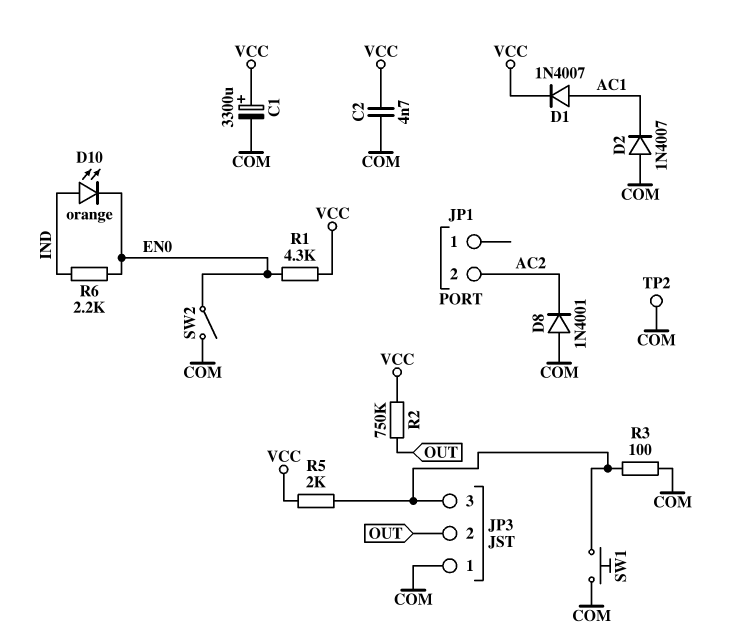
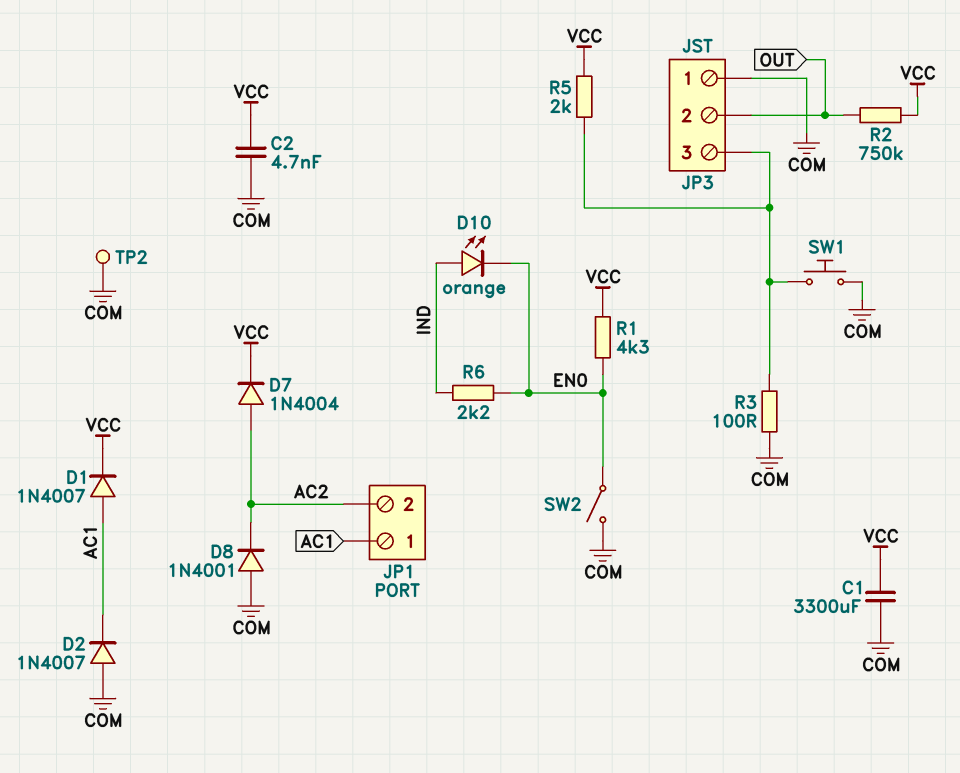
C1: 3300uF (plus VCC, minus COM) -> 3300uF (COM, VCC)
D7: none -> diode 1N4004 (A AC2, K VCC)
JP1 pin 1: none -> AC1

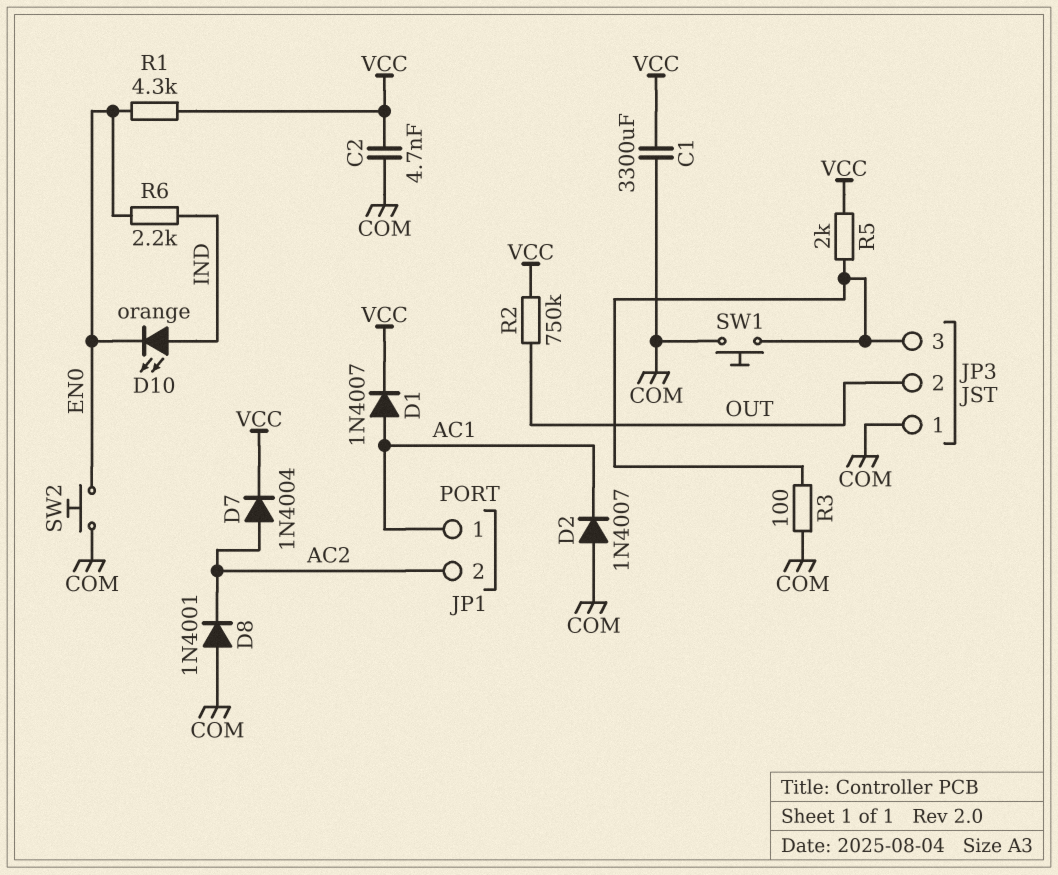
SW2: switch (COM, EN0) -> button (COM, EN0)
TP2: test point (COM) -> none

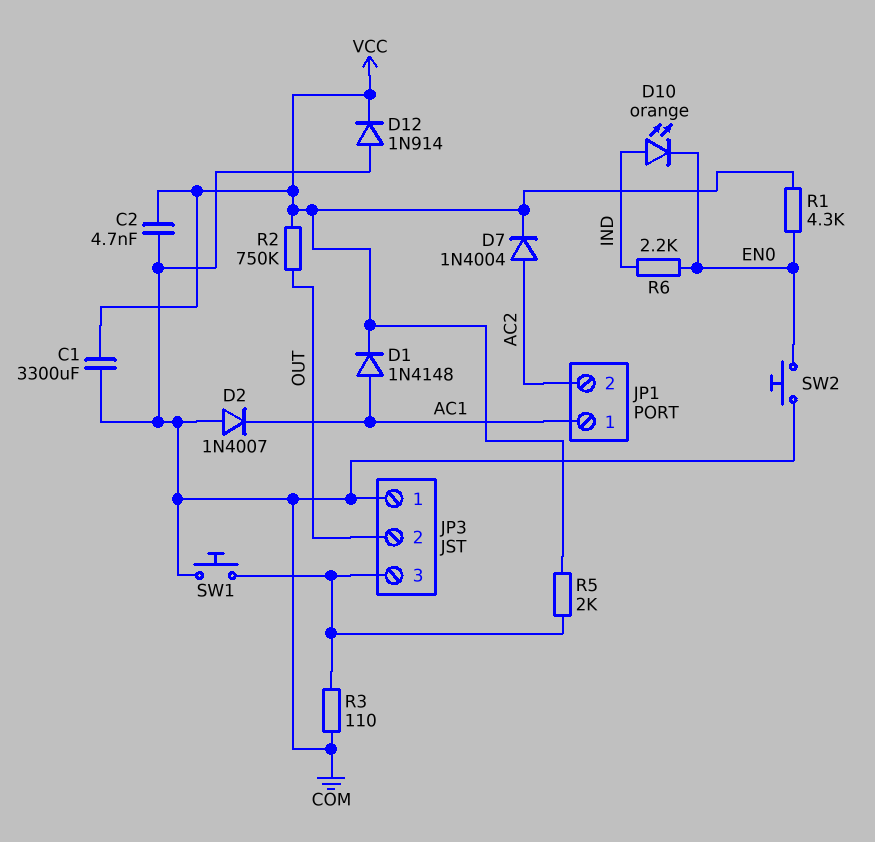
D1: diode 1N4007 (A AC1, K VCC) -> diode 1N4148 (A AC1, K VCC)
D8: diode 1N4001 (A COM, K AC2) -> none
D12: none -> diode 1N914 (A COM, K VCC)
R3: 100 (COM, JP3/3) -> 110 (COM, JP3/3)

